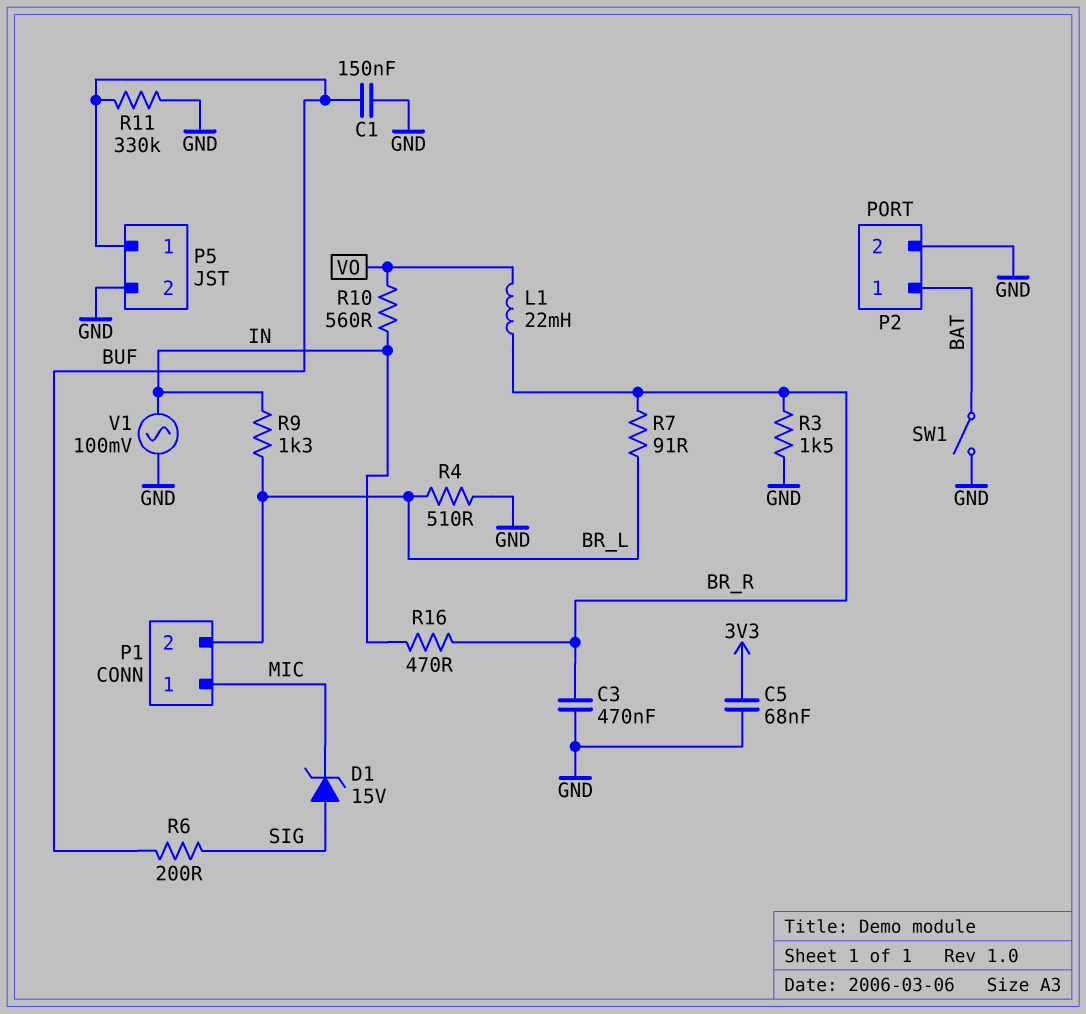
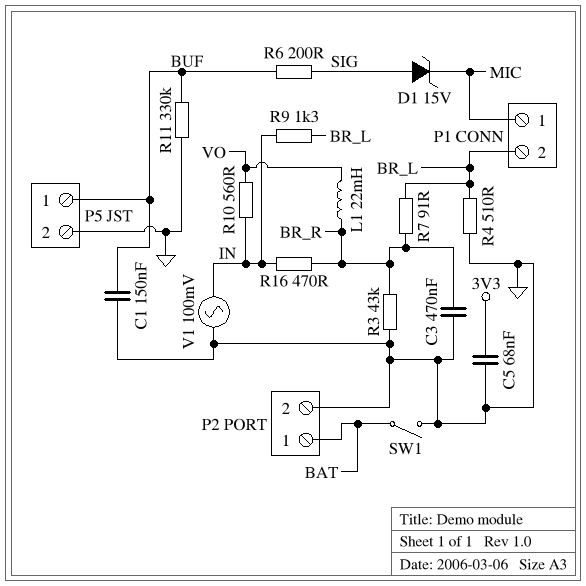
R3: 1.5k (BR_R, GND) -> 43k (BR_R, GND)

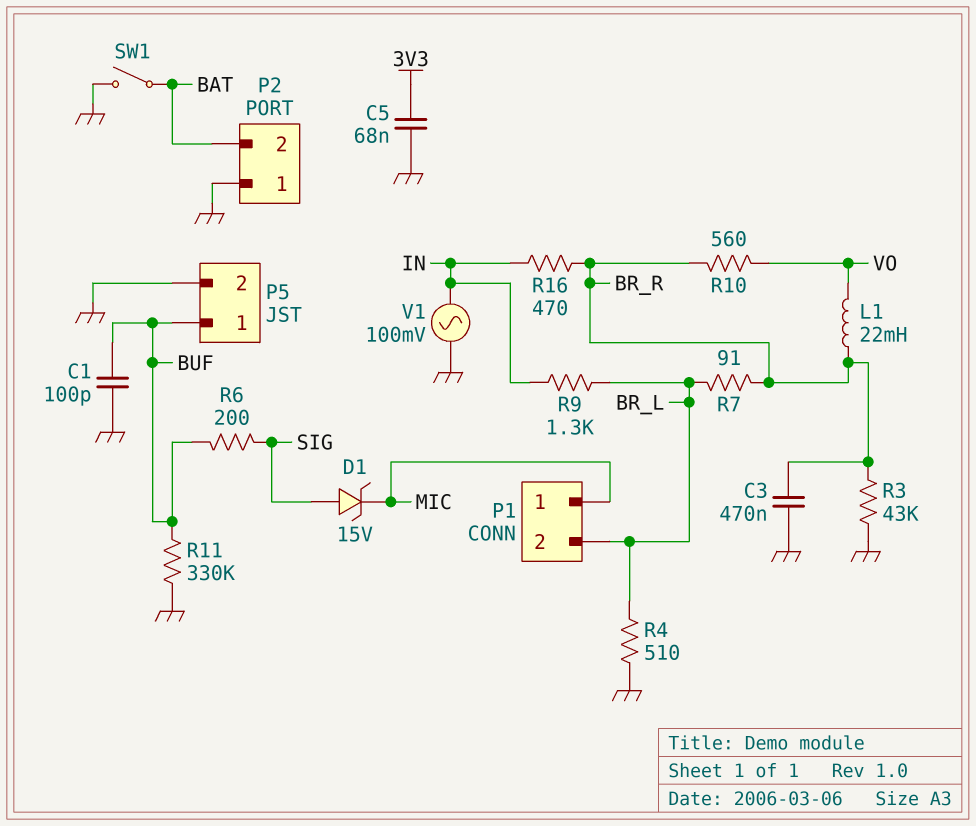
C1: 150nF (BUF, GND) -> 100pF (BUF, GND)
P2 pin 1: BAT -> GND
P2 pin 2: GND -> BAT
R10: 560 (IN, VO) -> 560 (BR_R, VO)

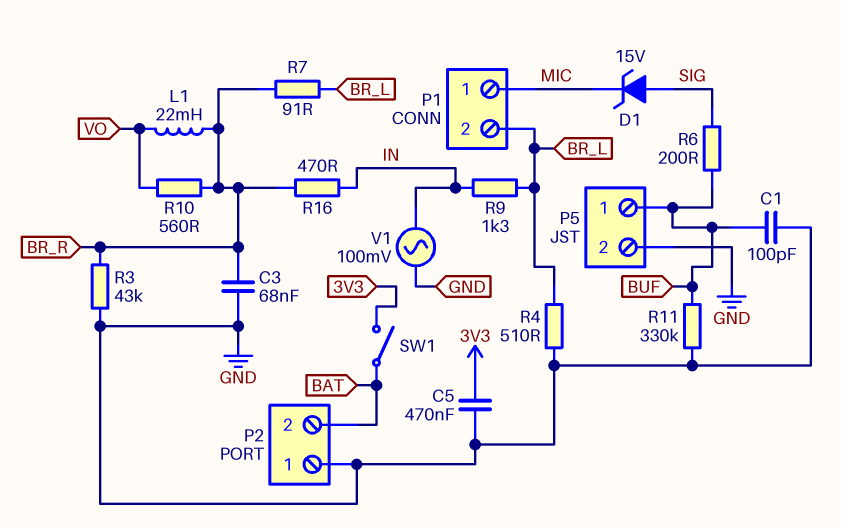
C3: 470nF (BR_R, GND) -> 68nF (BR_R, GND)
C5: 68nF (3V3, GND) -> 470nF (3V3, GND)
SW1: switch (BAT, GND) -> switch (3V3, BAT)

